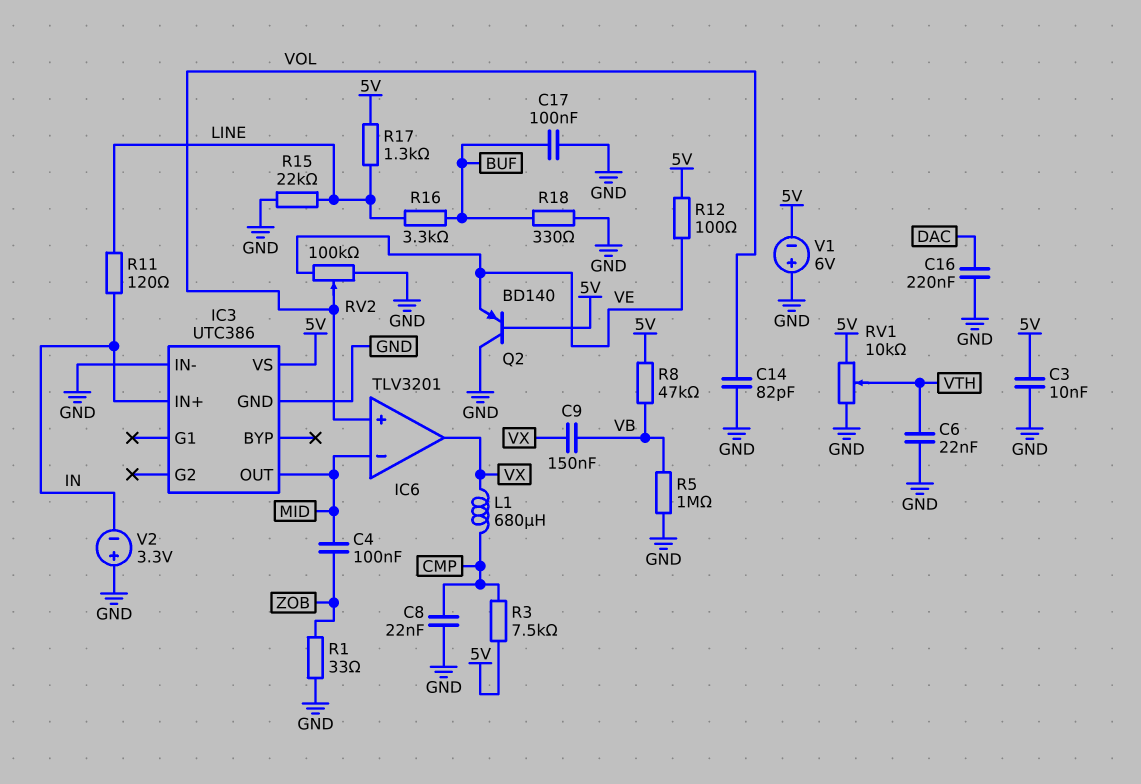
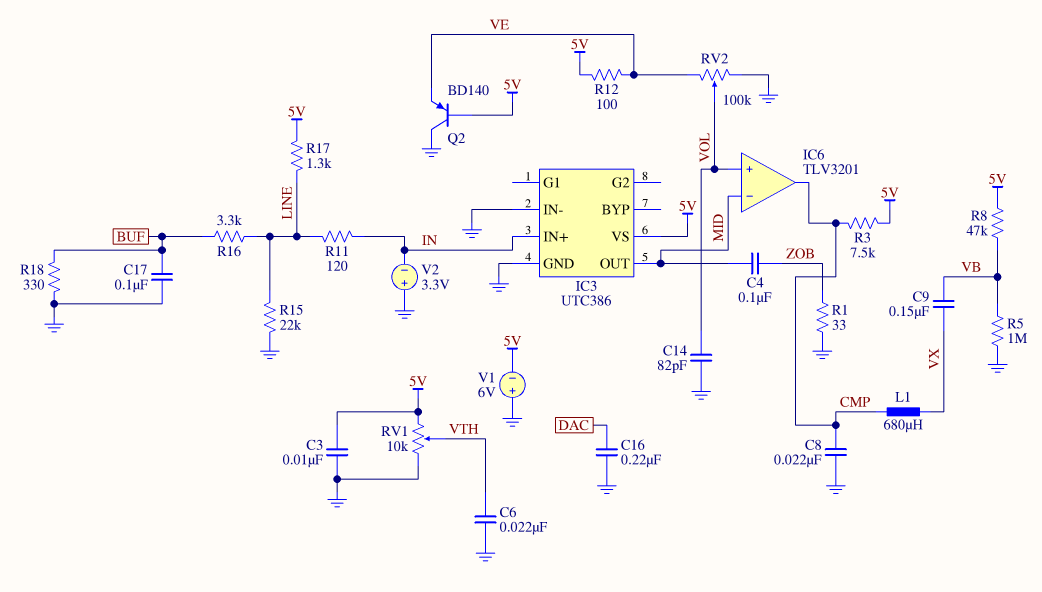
IC6 pin out: VX -> CMP

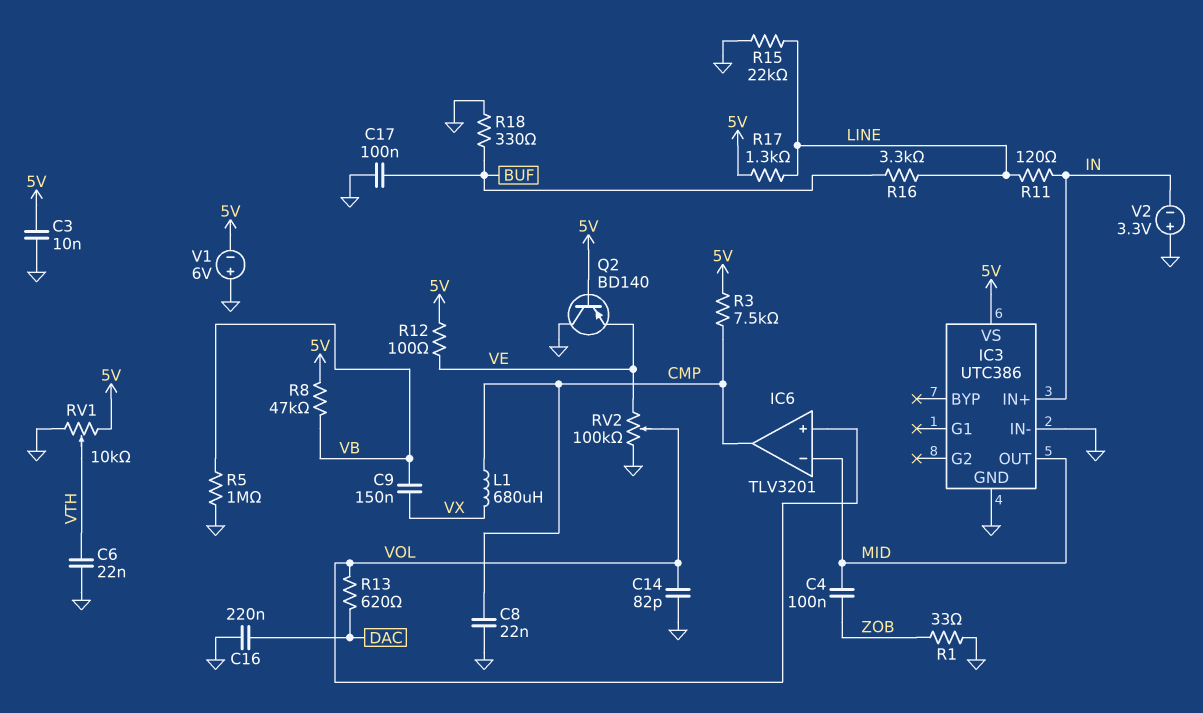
R13: none -> 620 (DAC, VOL)

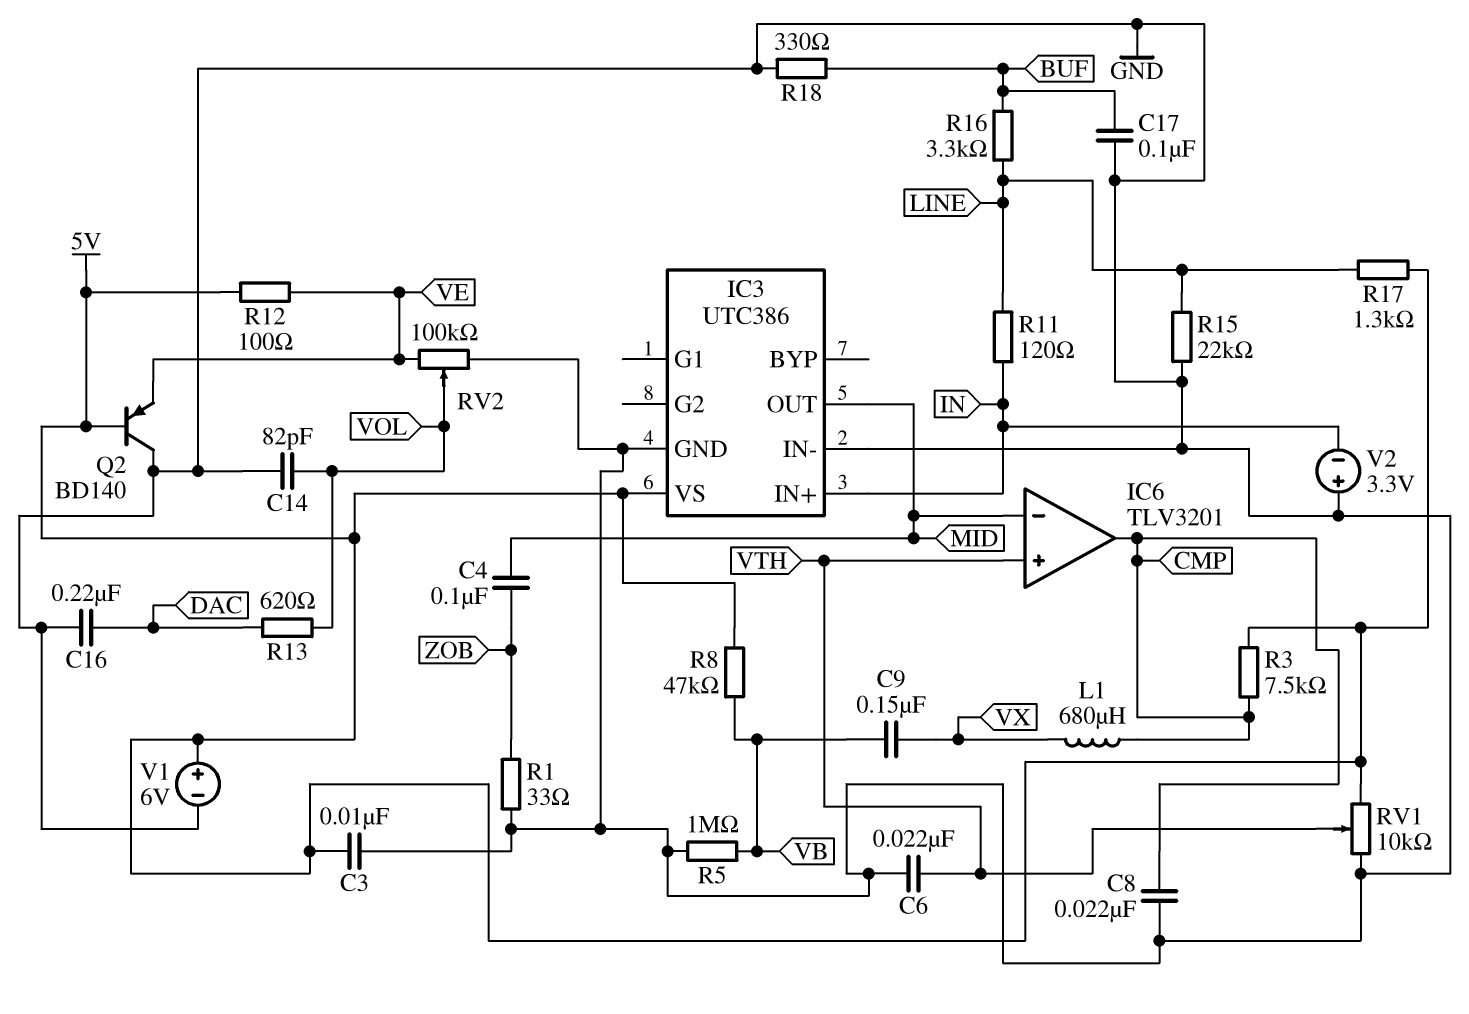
IC6 pin in+: VOL -> VTH
V1: 6V (plus GND, minus 5V) -> 6V (plus 5V, minus GND)

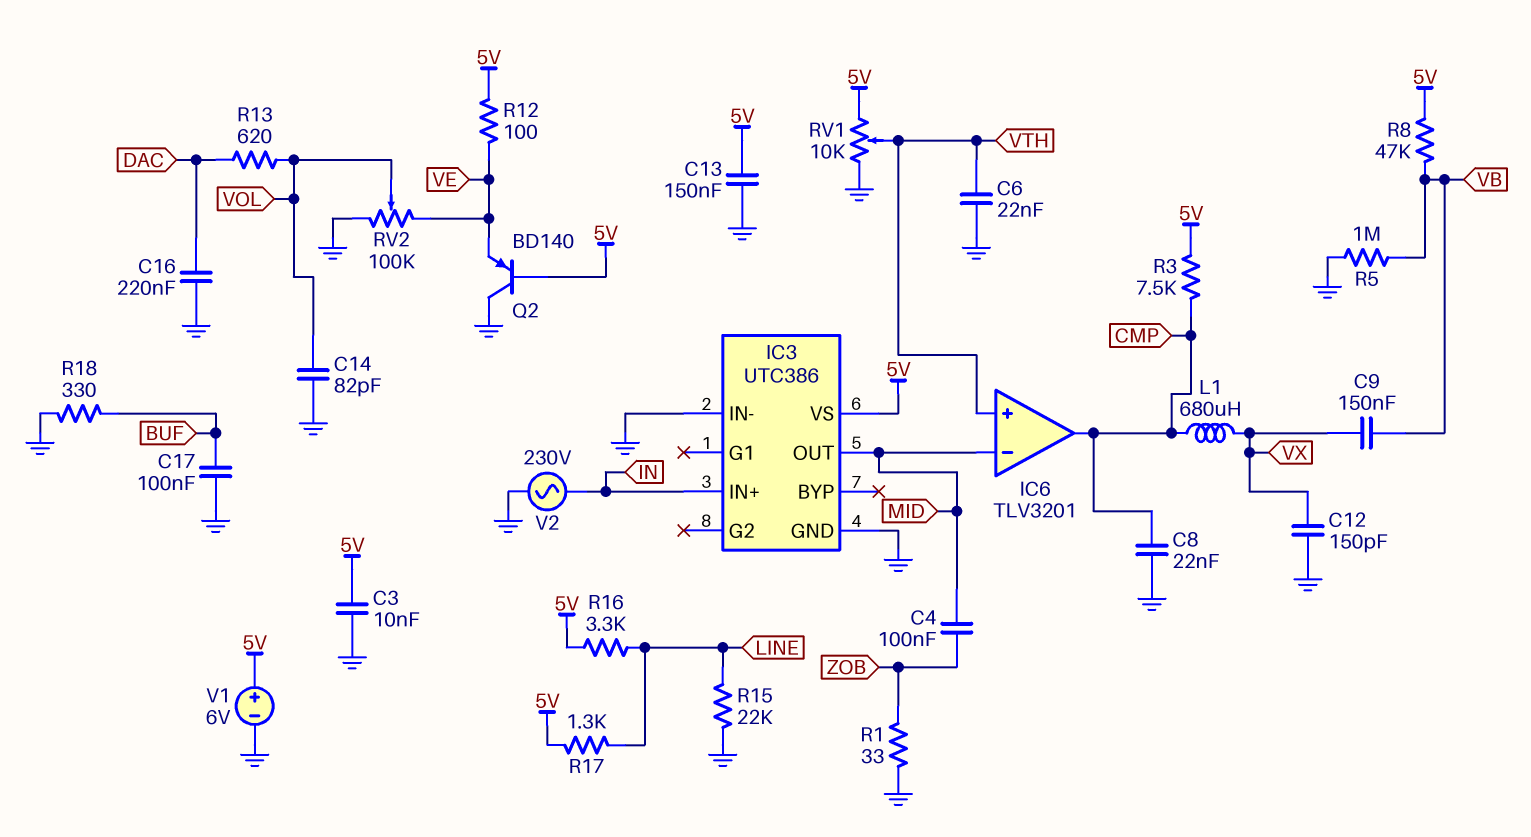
C12: none -> 150pF (GND, VX)
C13: none -> 150nF (5V, GND)
R11: 120 (IN, LINE) -> none
R16: 3.3k (BUF, LINE) -> 3.3k (5V, LINE)
V2: 3.3V (plus GND, minus IN) -> AC 230V (GND, IN)

